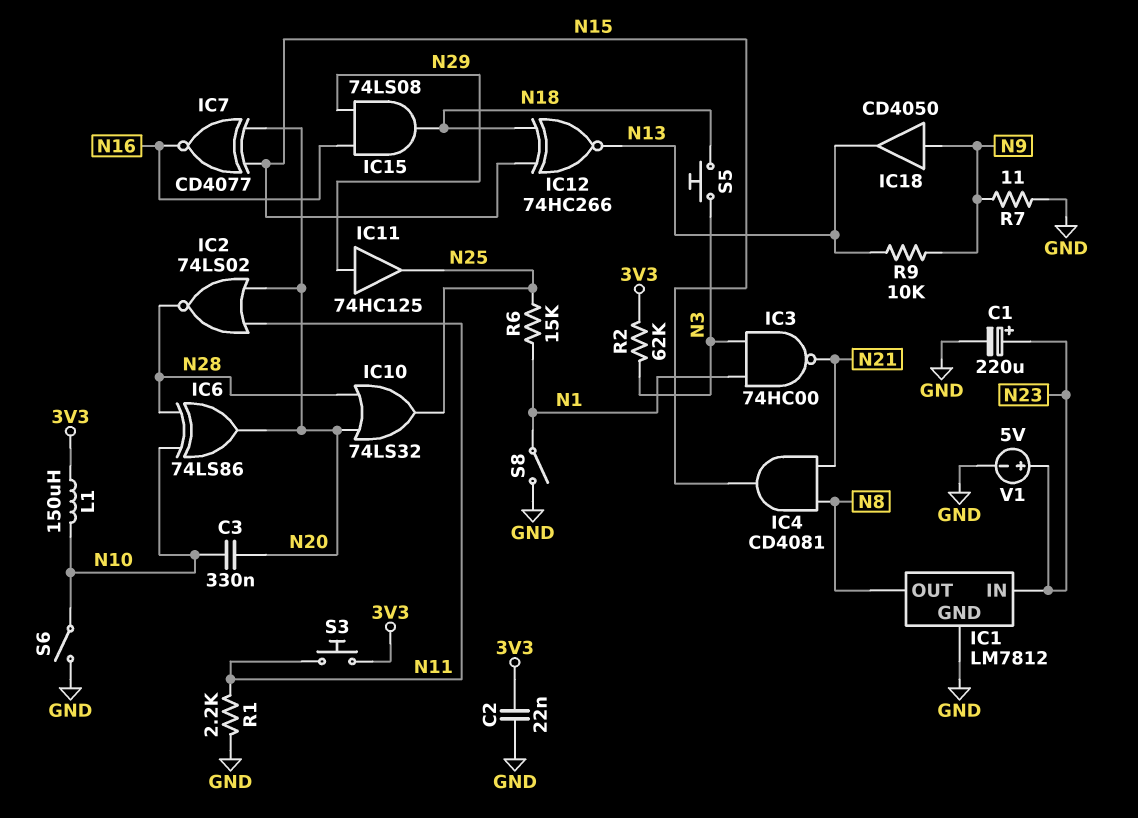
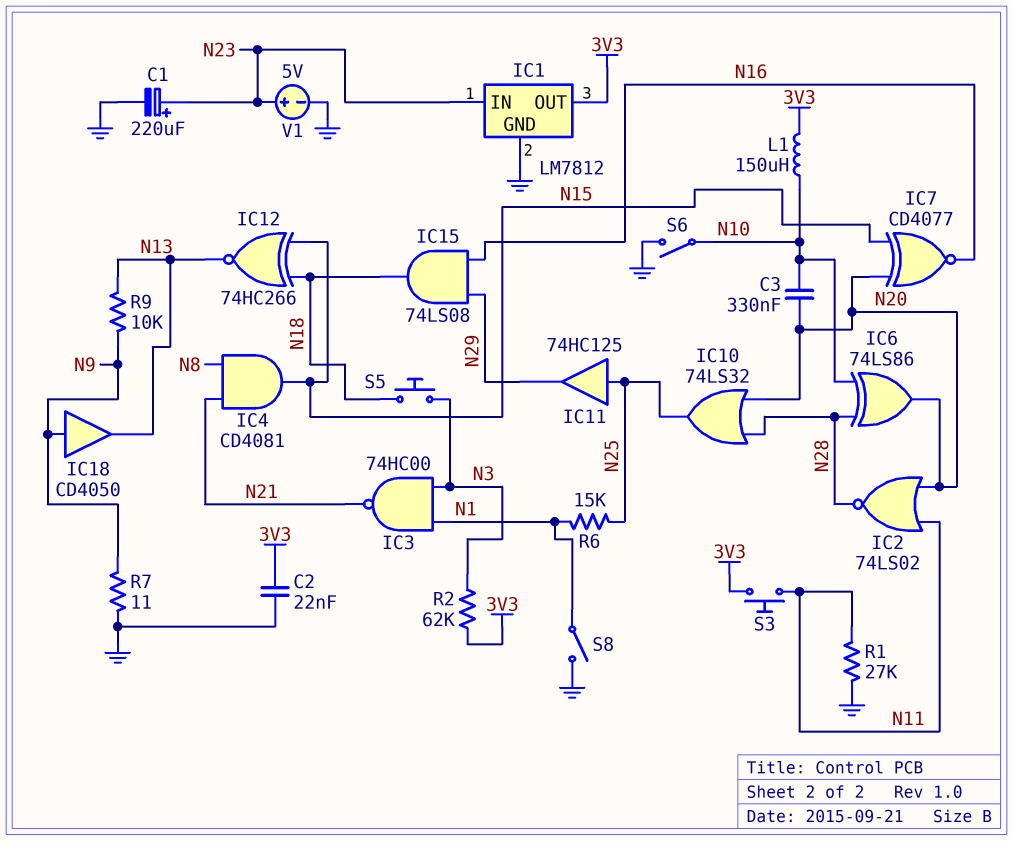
IC1 pin OUT: N8 -> 3V3
IC11: buffer 74HC125 (in N29, out N25) -> buffer 74HC125 (in N25, out N29)
R1: 2.2k (GND, N11) -> 27k (GND, N11)

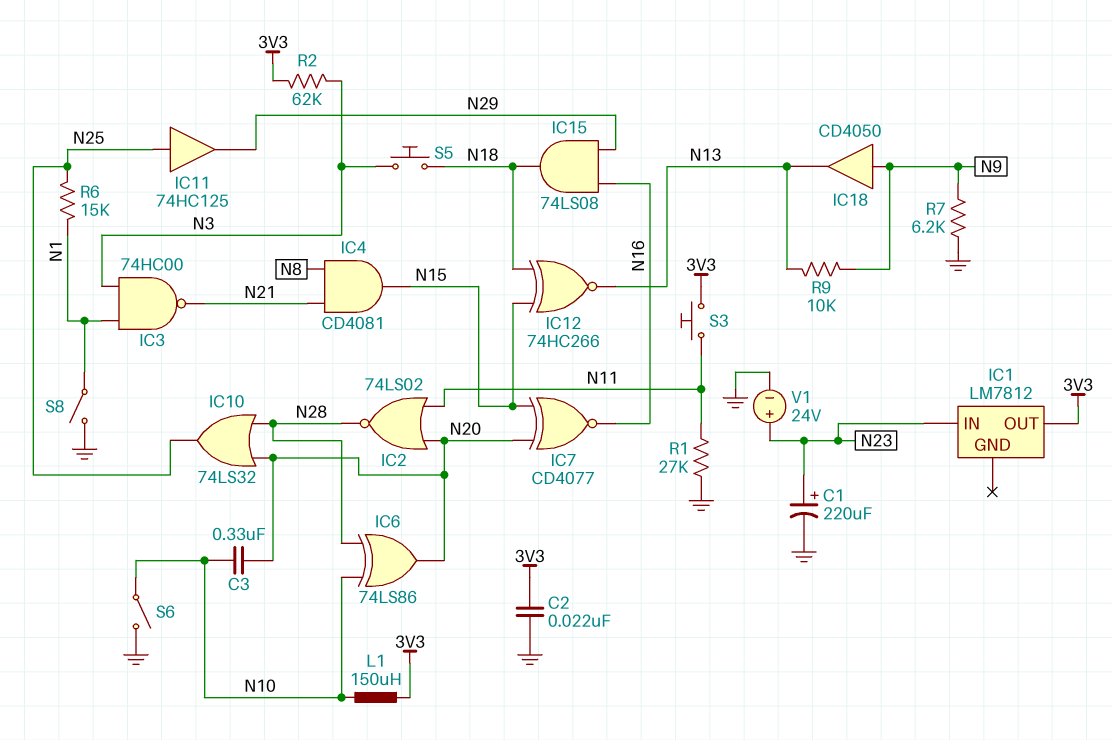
IC1 pin GND: GND -> none
R7: 11 (GND, N9) -> 6.2k (GND, N9)
V1: 5V (plus N23, minus GND) -> 24V (plus N23, minus GND)

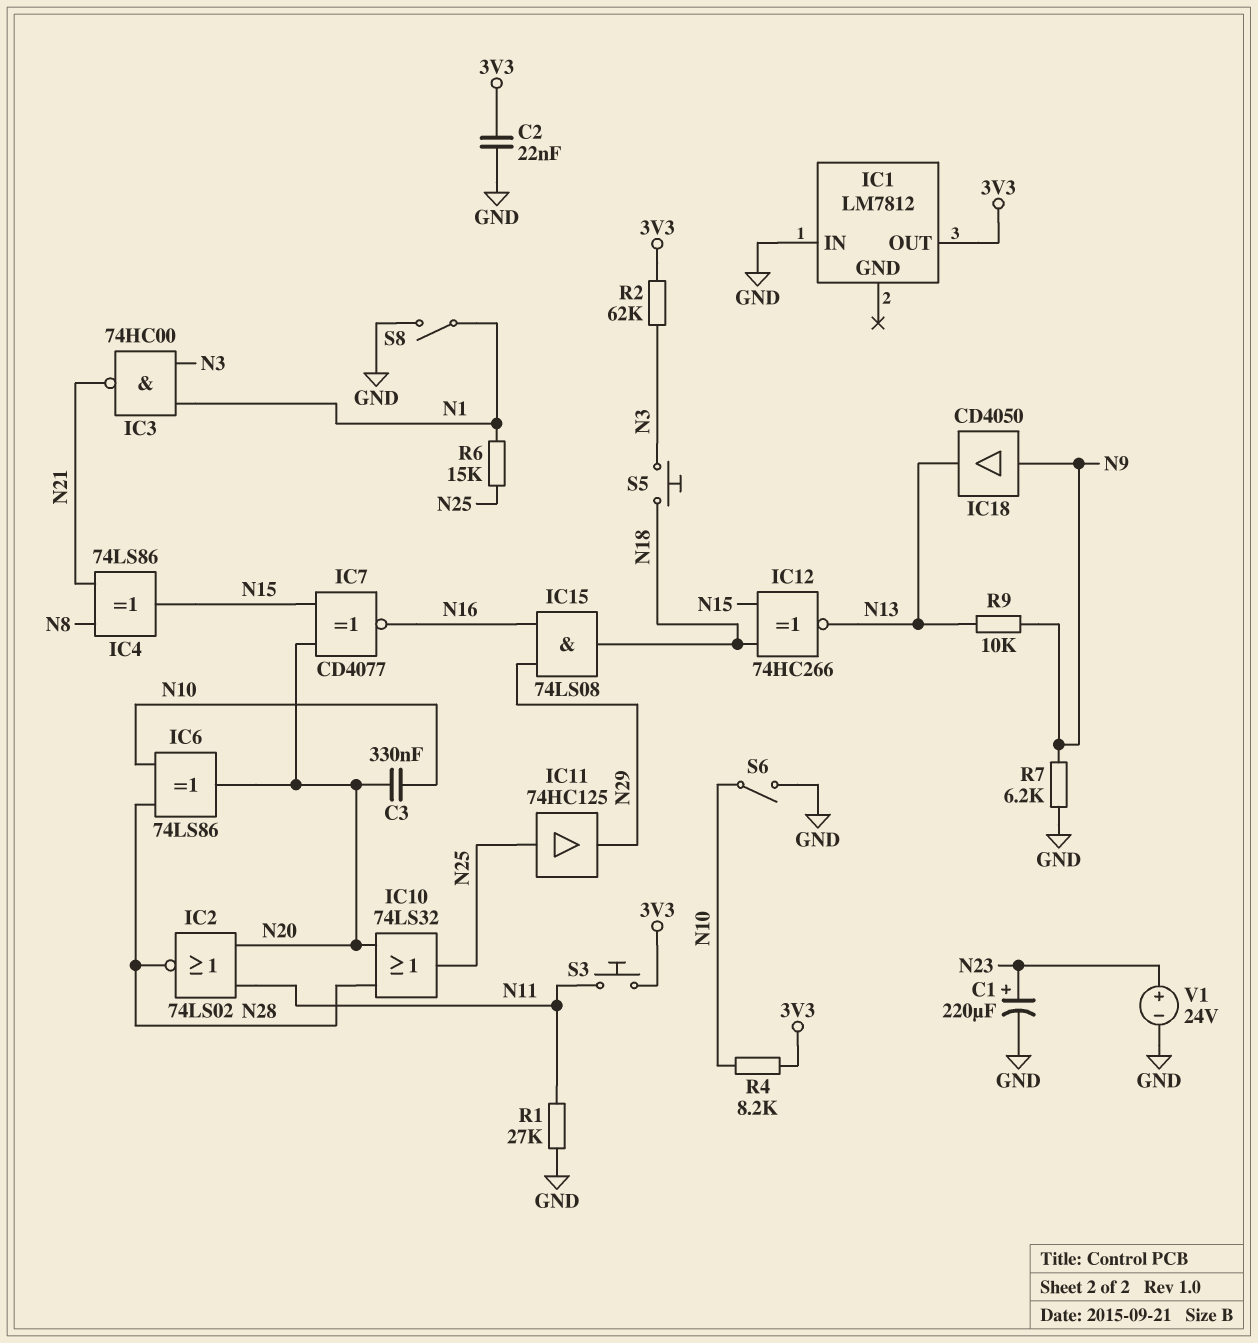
IC1 pin IN: N23 -> GND
IC4: AND CD4081 (in N8, in N21, out N15) -> XOR 74LS86 (in N8, in N21, out N15)
L1: 150uH (3V3, N10) -> none
R4: none -> 8.2k (3V3, N10)

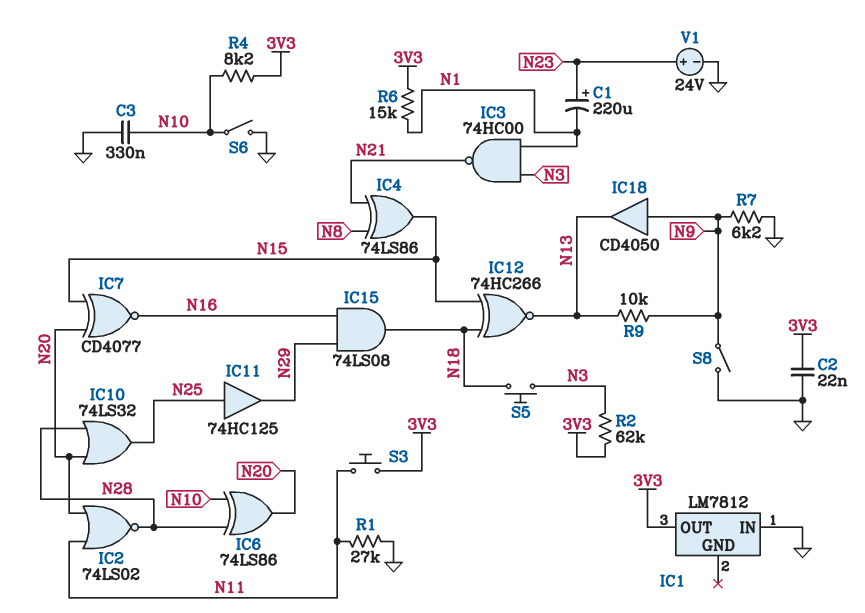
C1: 220uF (plus N23, minus GND) -> 220uF (plus N23, minus N1)
C3: 330nF (N10, N20) -> 330nF (GND, N10)
R6: 15k (N1, N25) -> 15k (3V3, N1)
S8: switch (GND, N1) -> switch (GND, N9)

